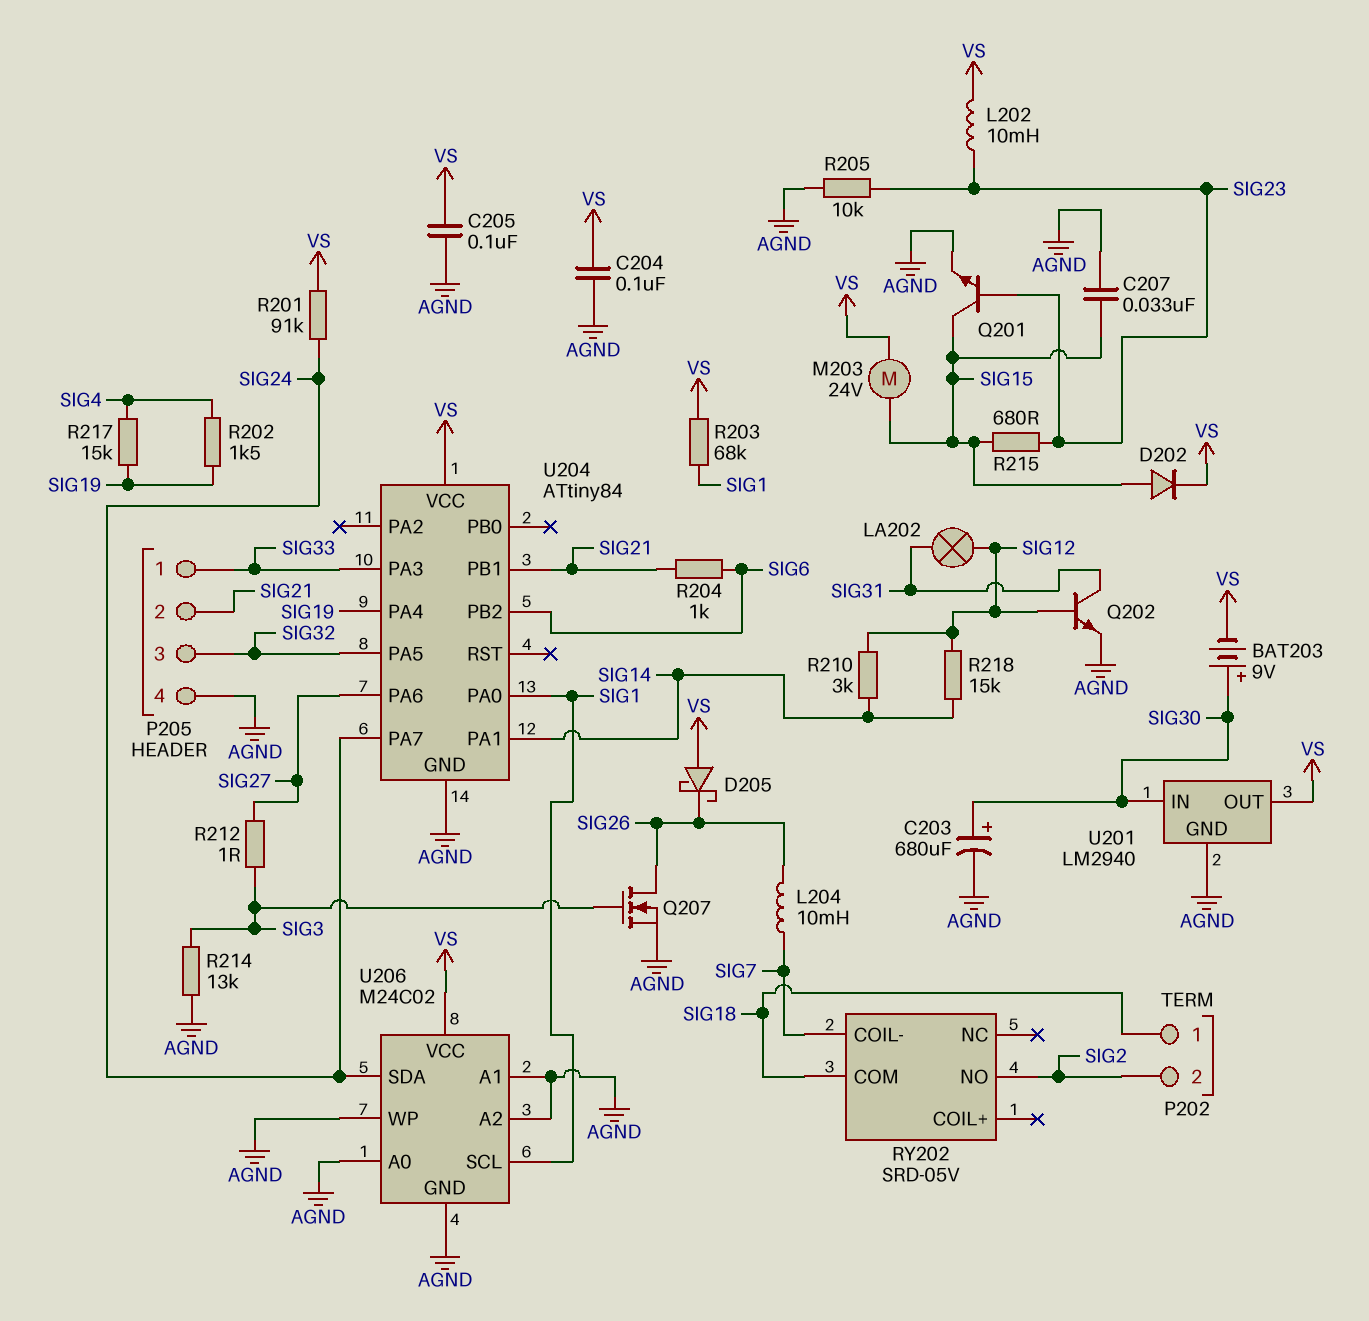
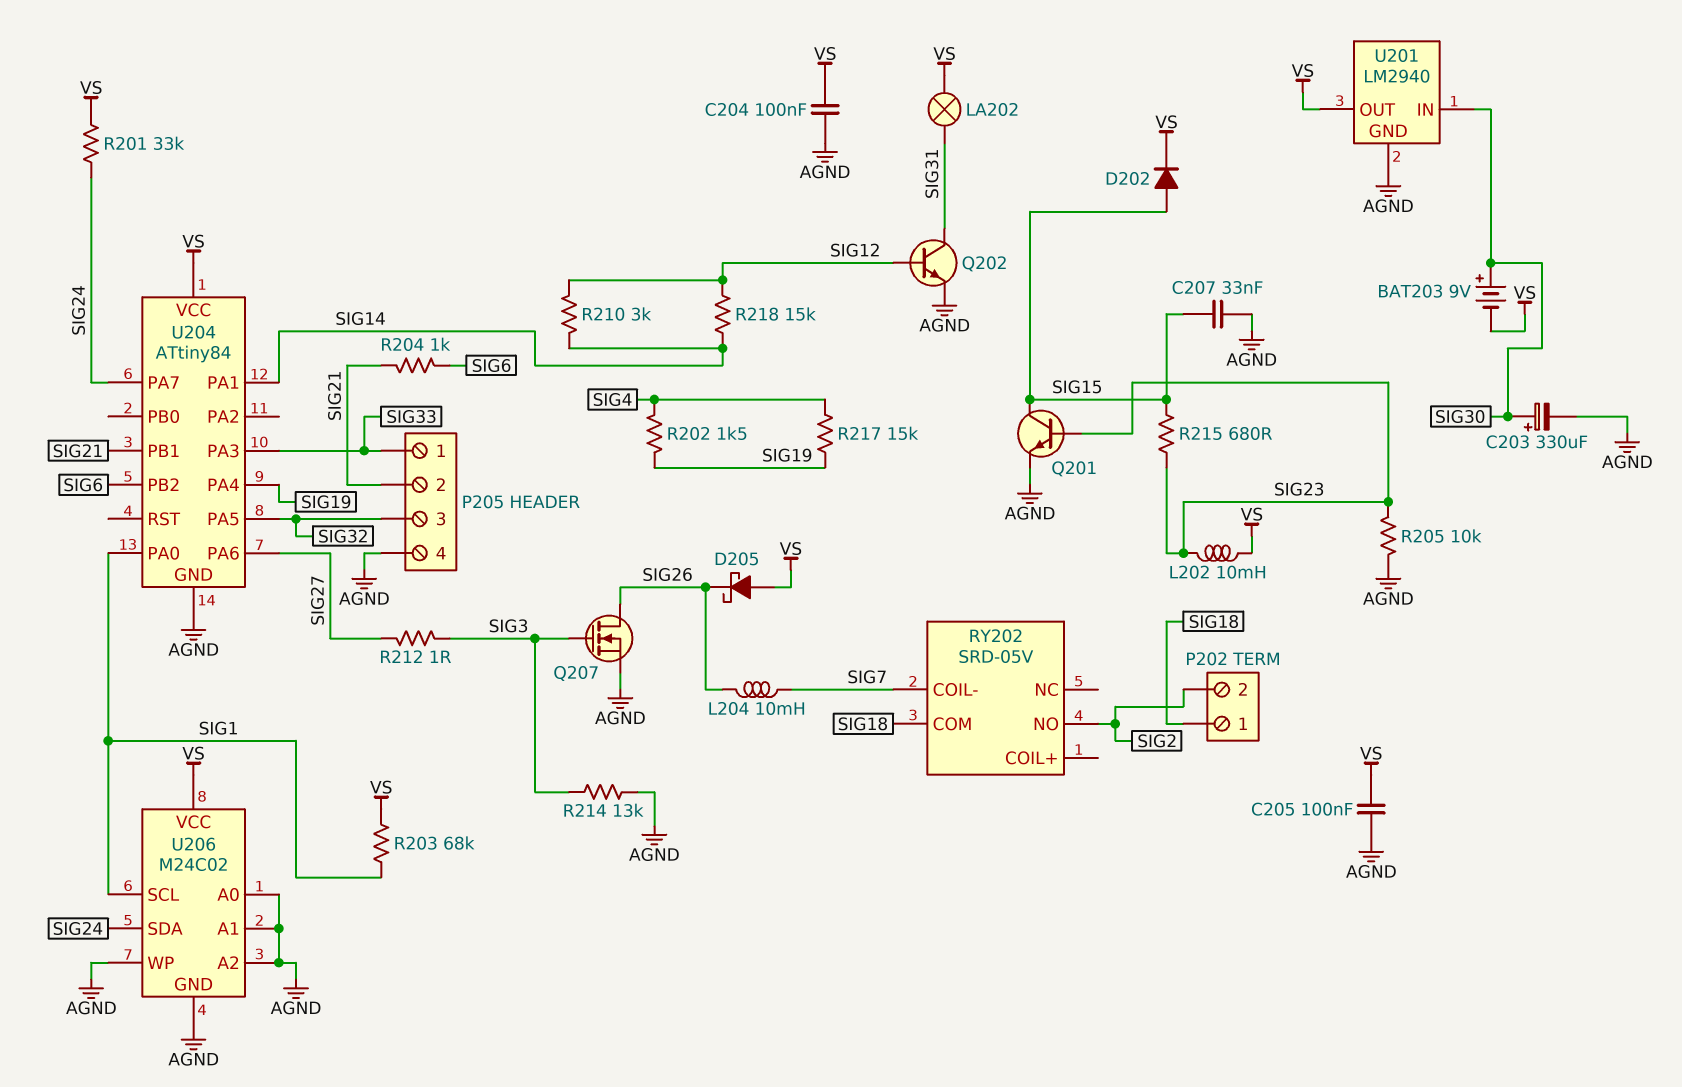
C203: 680uF (plus SIG30, minus AGND) -> 330uF (plus SIG30, minus AGND)
LA202: lamp (SIG12, SIG31) -> lamp (SIG31, VS)
M203: motor 24V (SIG15, VS) -> none
R201: 91k (SIG24, VS) -> 33k (SIG24, VS)

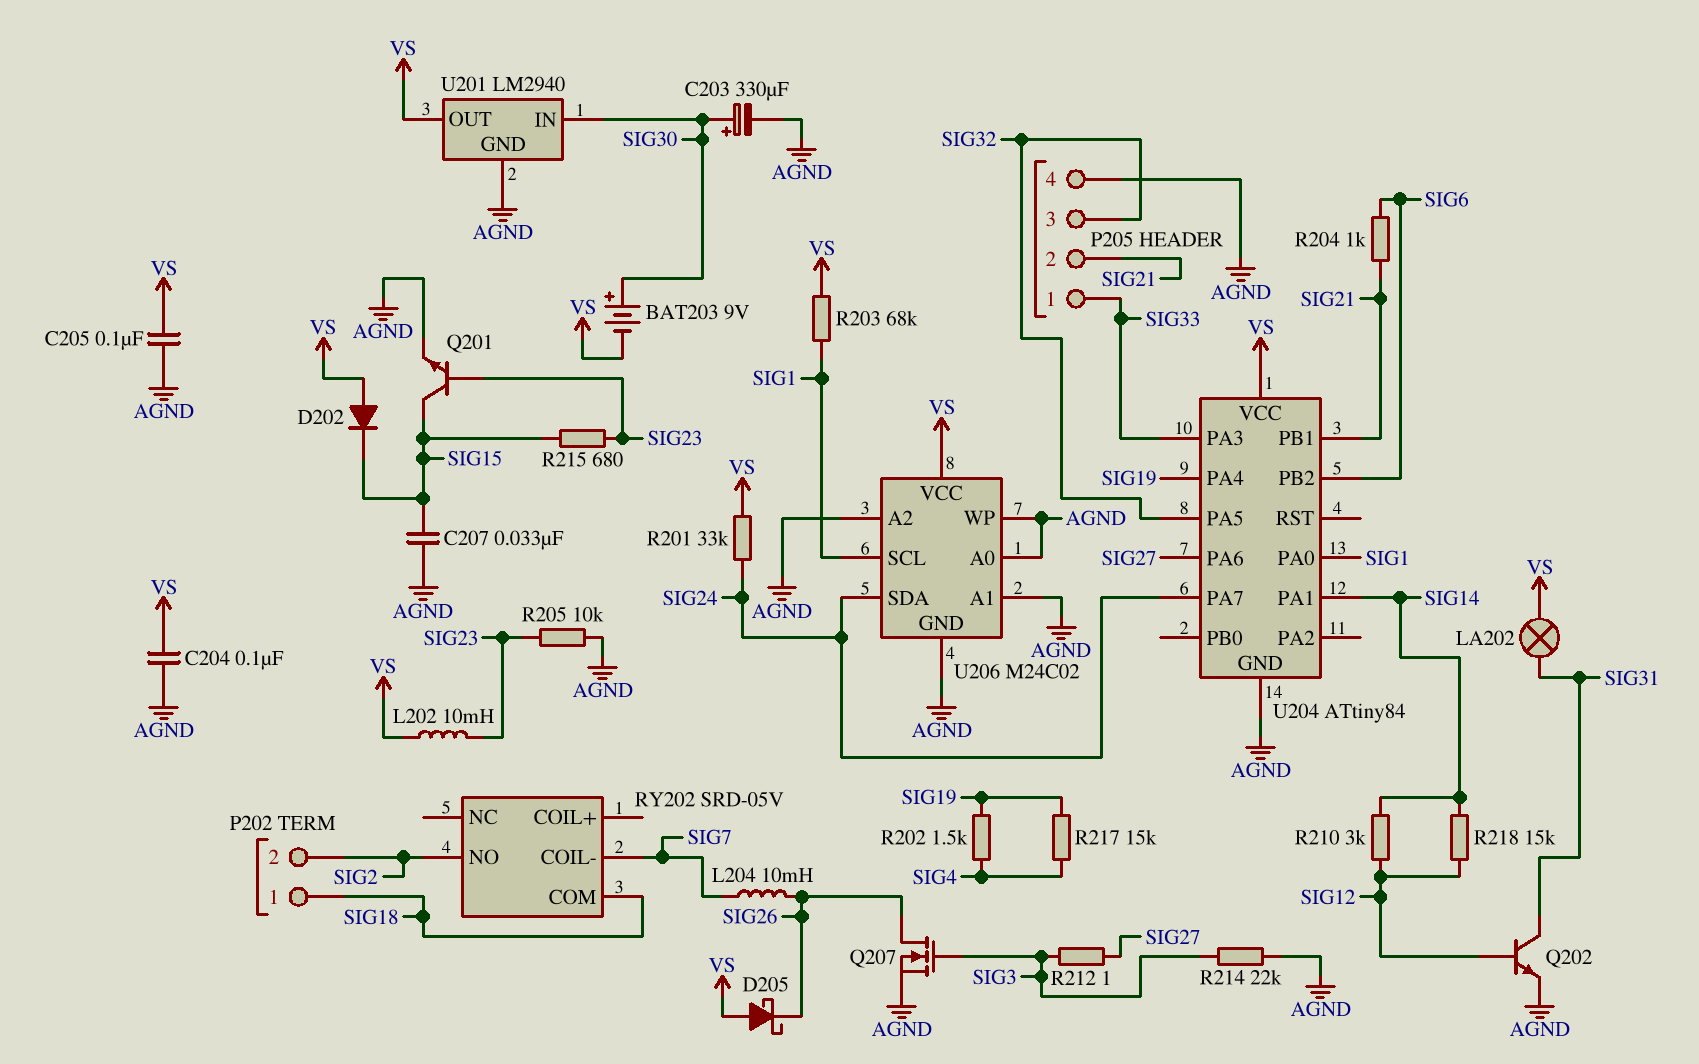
D202: diode (A SIG15, K VS) -> diode (A VS, K SIG15)
R214: 13k (AGND, SIG3) -> 22k (AGND, SIG3)

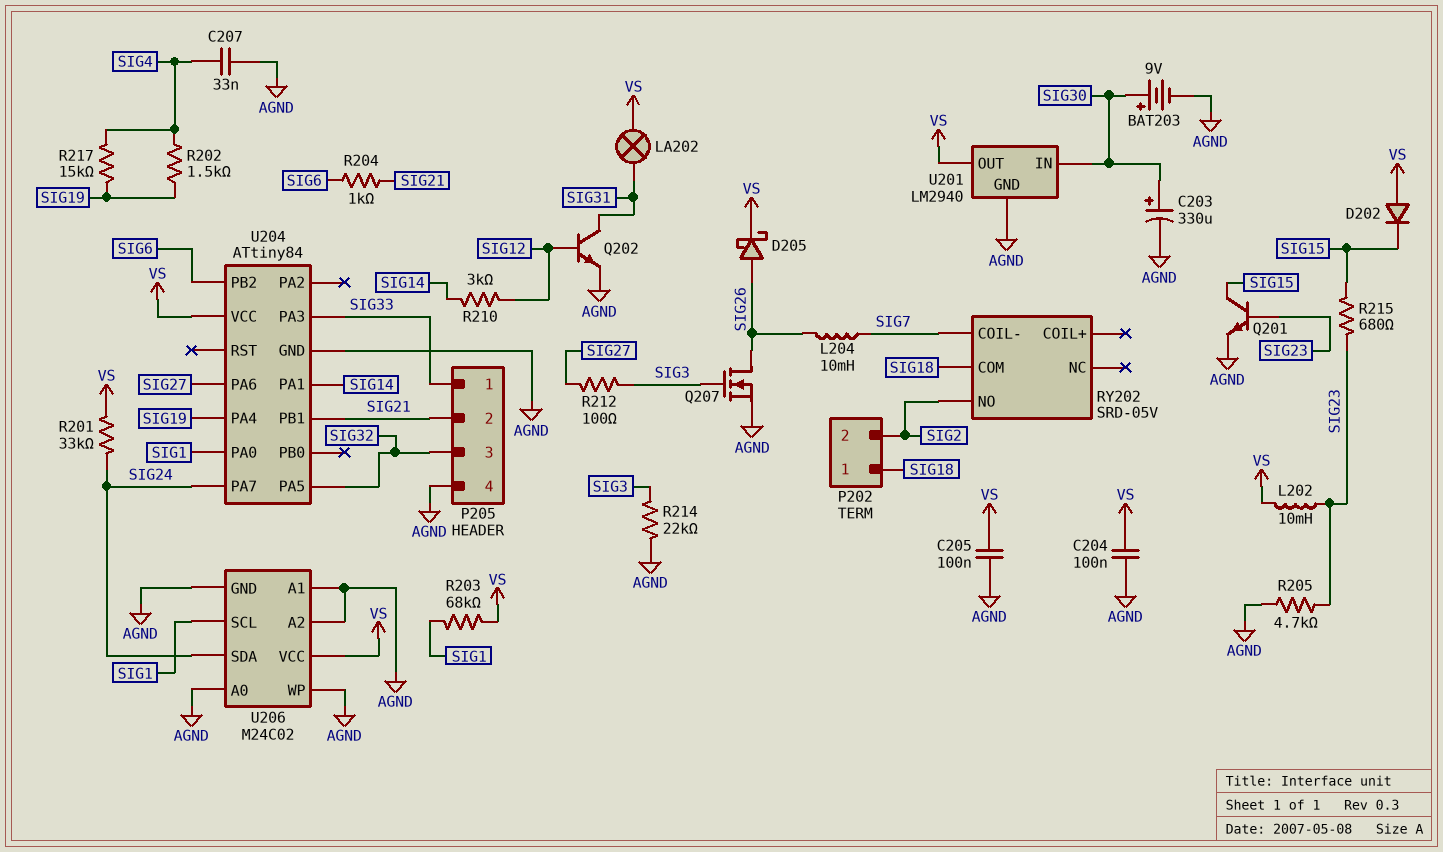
BAT203: 9V (plus SIG30, minus VS) -> 9V (plus SIG30, minus AGND)
C207: 33nF (AGND, SIG15) -> 33nF (AGND, SIG4)
D205: schottky (A VS, K SIG26) -> schottky (A SIG26, K VS)
R205: 10k (AGND, SIG23) -> 4.7k (AGND, SIG23)
R212: 1 (SIG3, SIG27) -> 100 (SIG3, SIG27)
R218: 15k (SIG12, SIG14) -> none

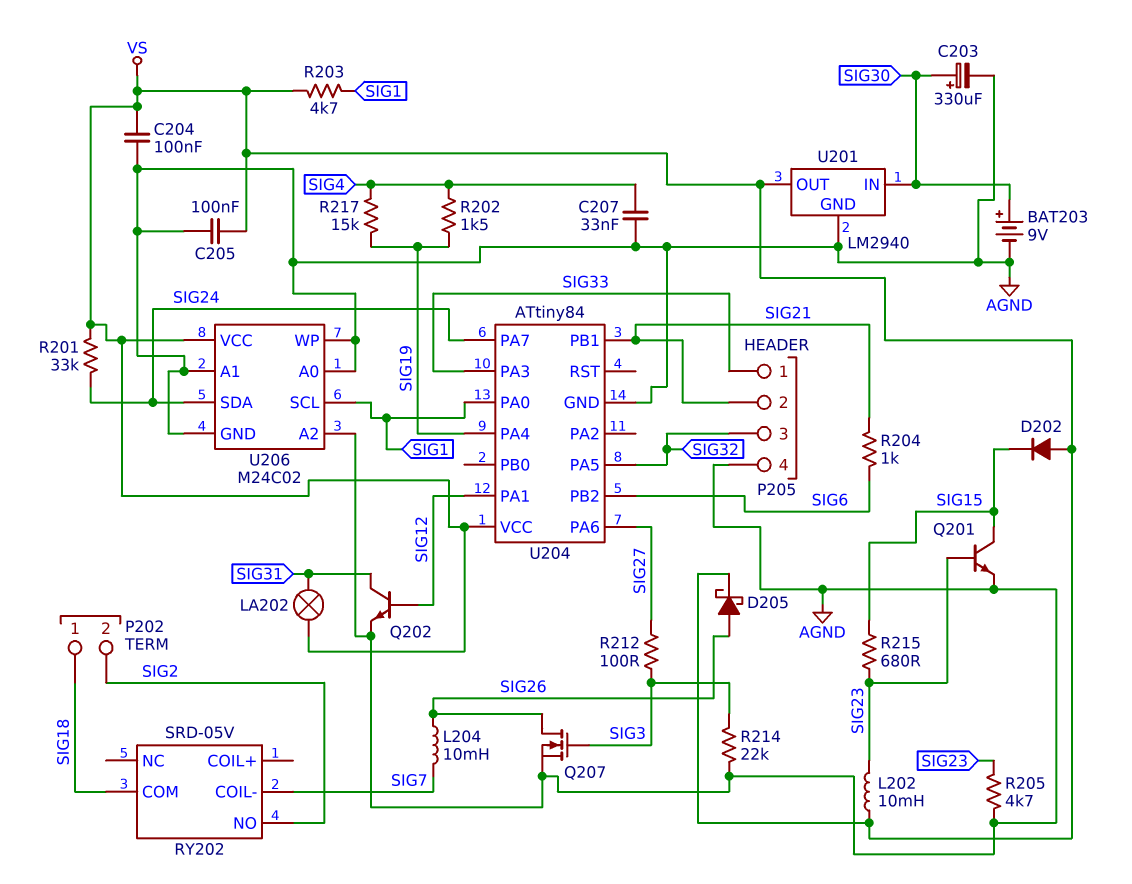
R203: 68k (SIG1, VS) -> 4.7k (SIG1, VS)
R210: 3k (SIG12, SIG14) -> none
U204 pin PA1: SIG14 -> SIG12

